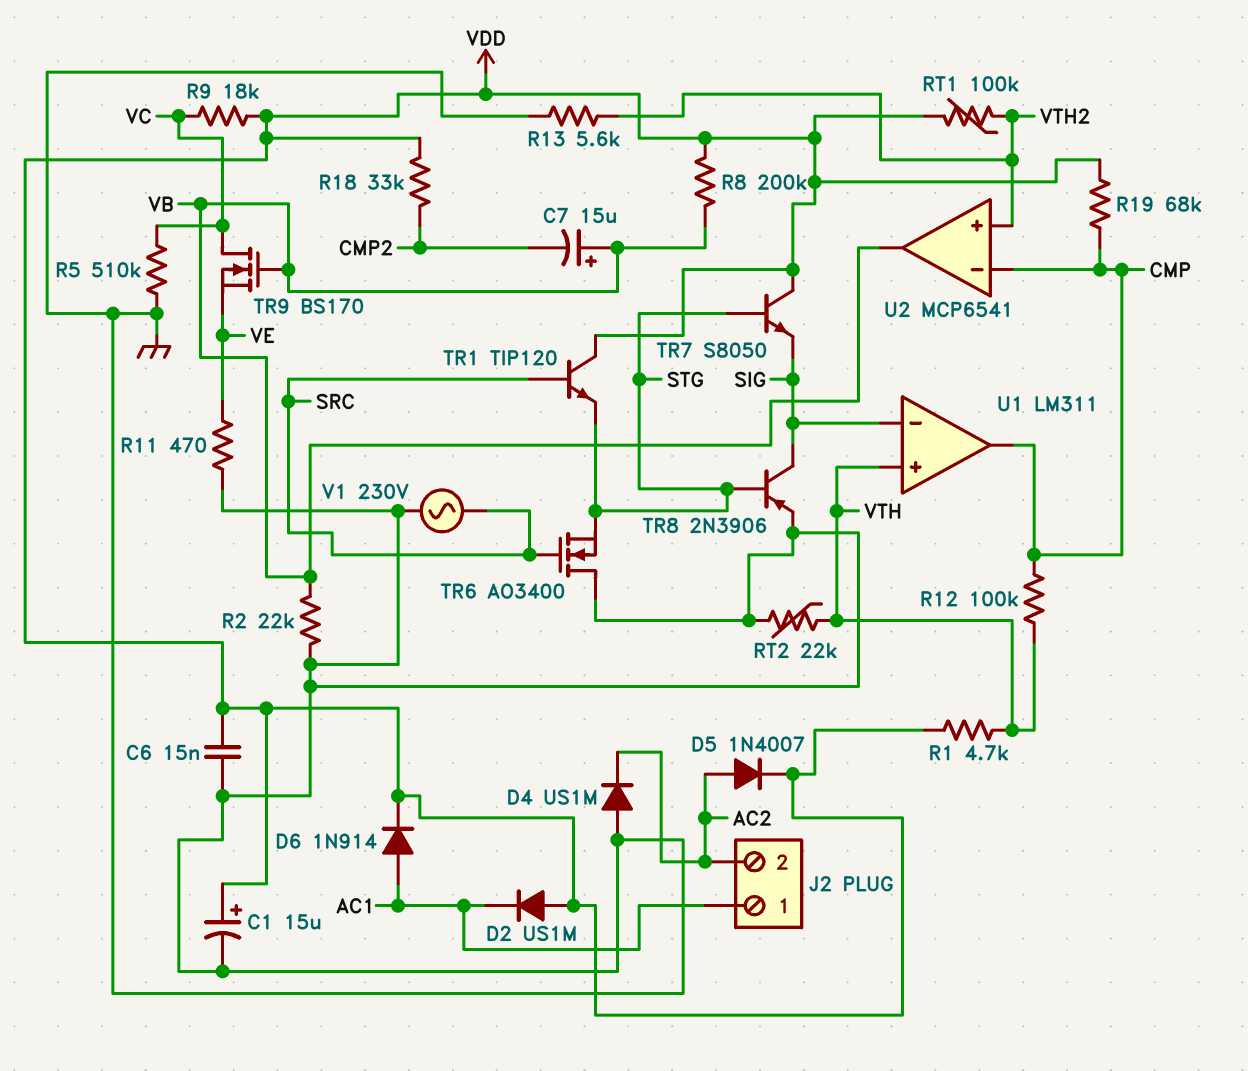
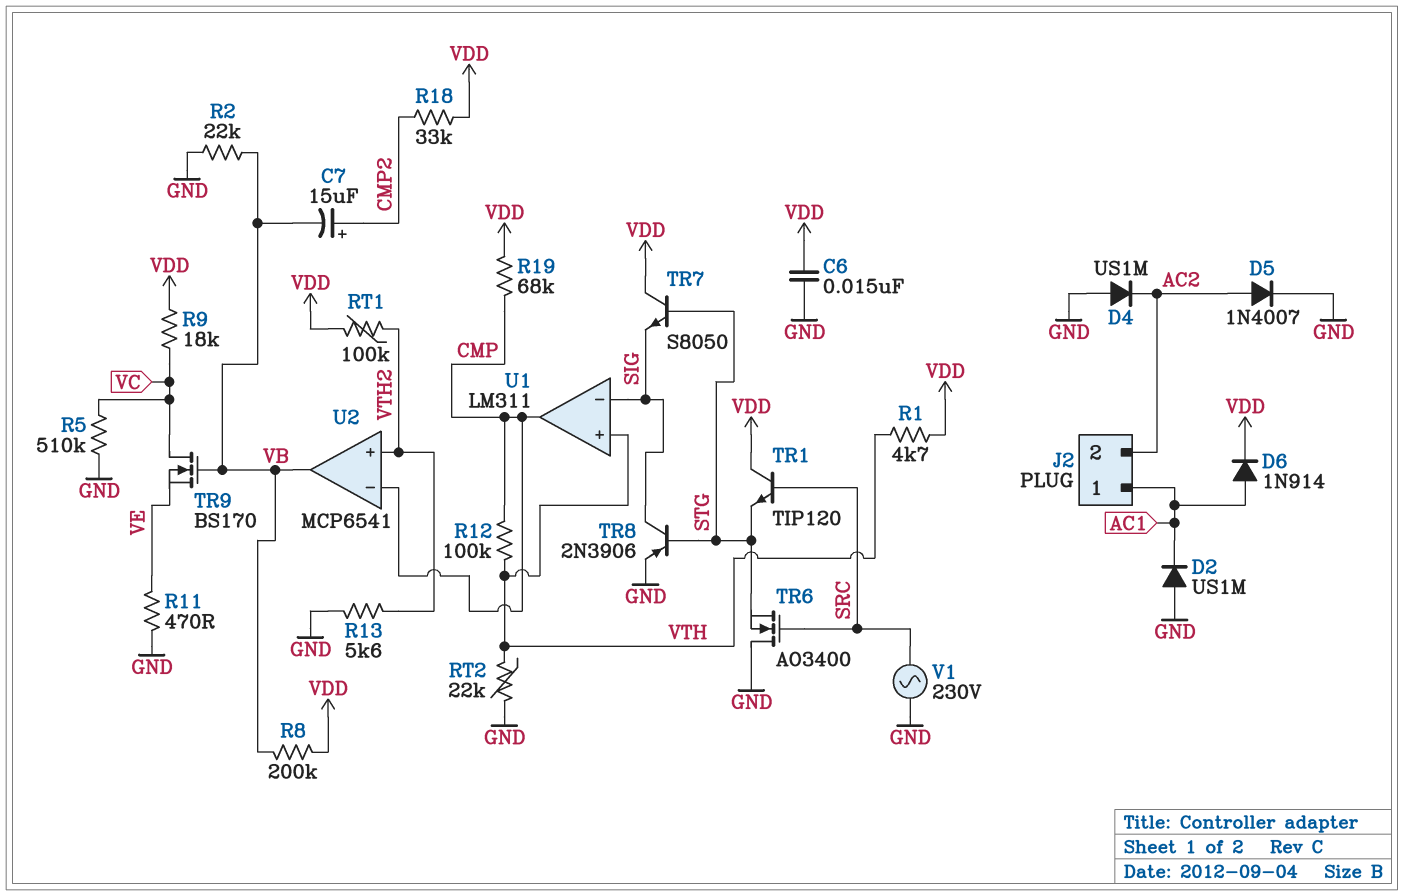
C1: 15uF (plus VDD, minus GND) -> none
C7: 15uF (plus VB, minus CMP2) -> 15uF (plus CMP2, minus VB)
D2: diode US1M (A VDD, K AC1) -> diode US1M (A GND, K AC1)
D5: diode 1N4007 (A AC2, K VDD) -> diode 1N4007 (A AC2, K GND)

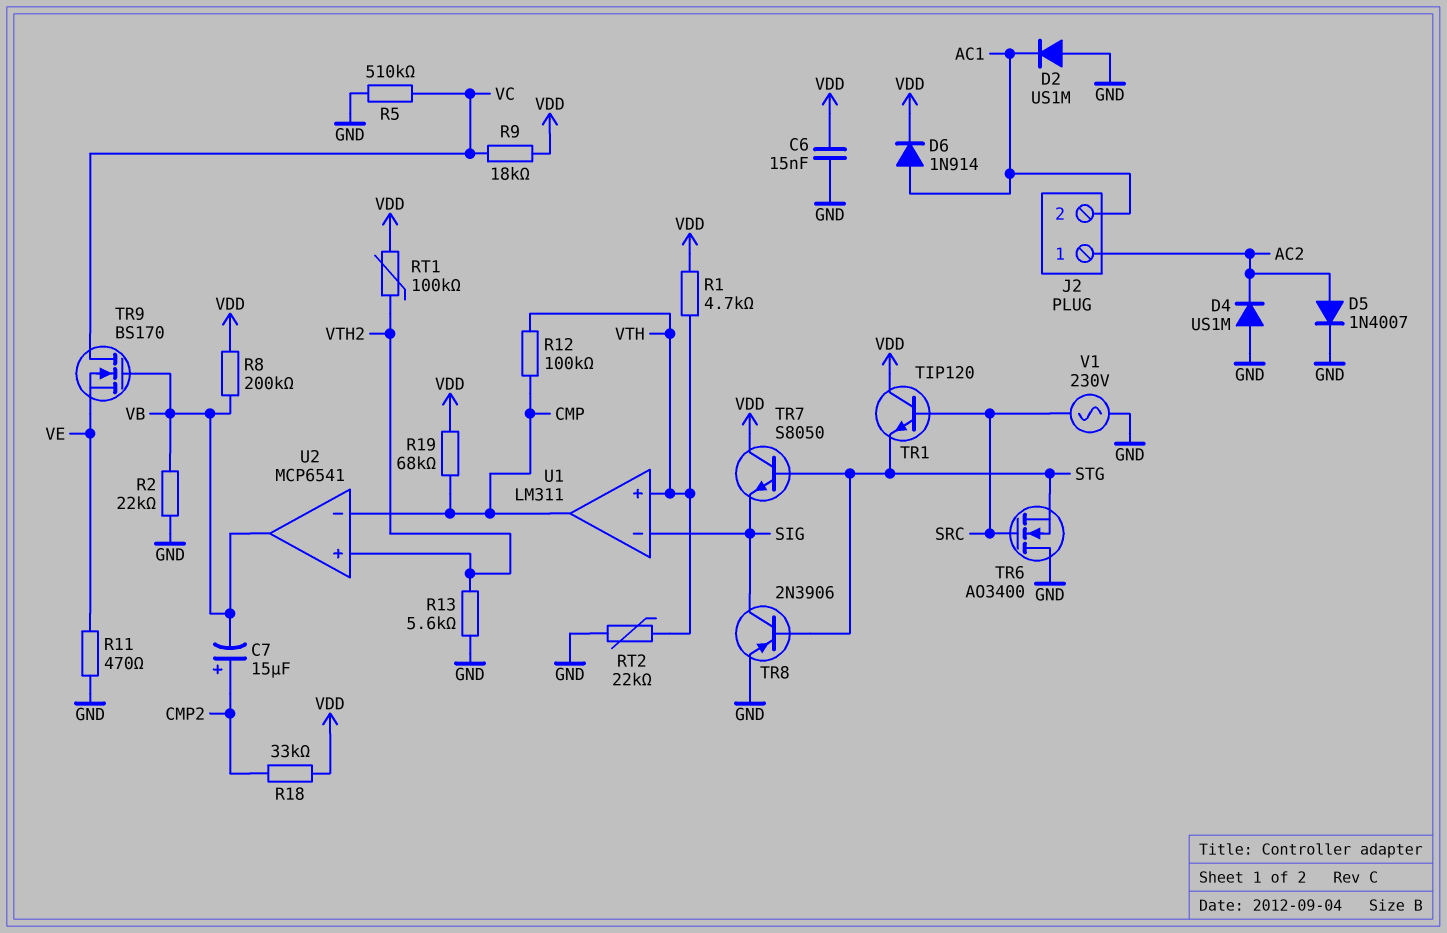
J2 pin 1: AC1 -> AC2
J2 pin 2: AC2 -> AC1

